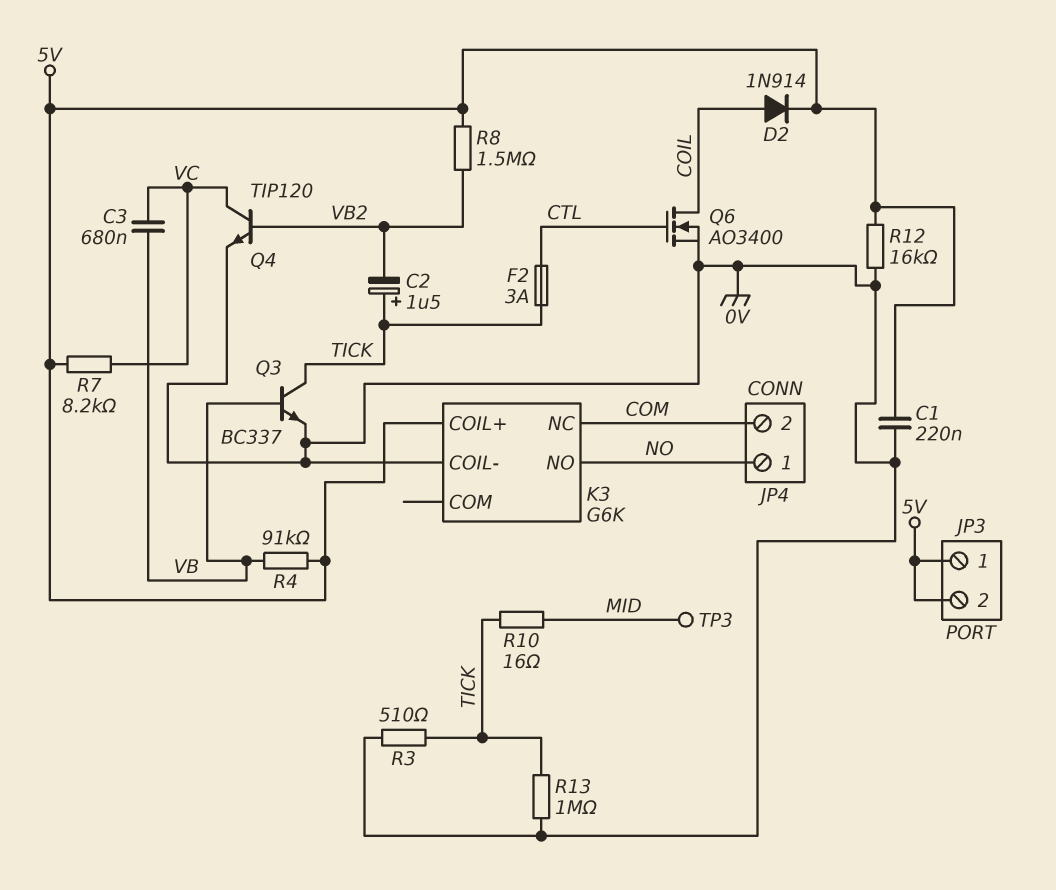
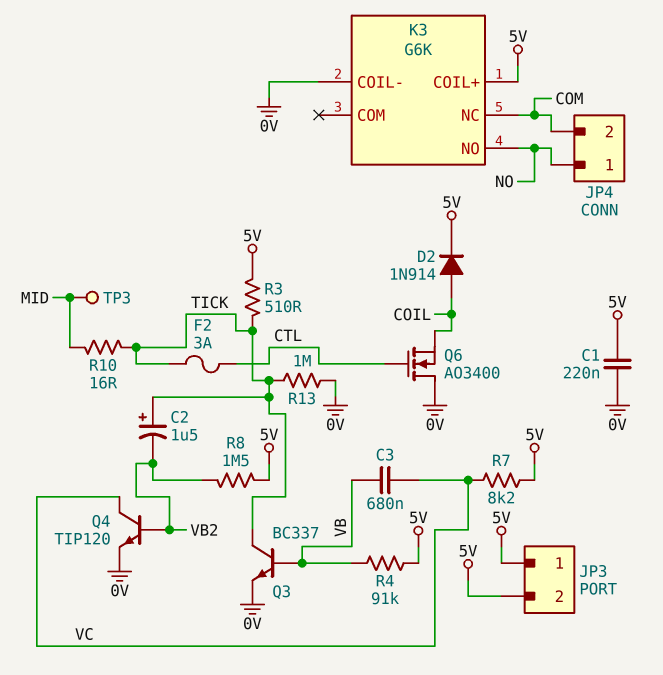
Q6: NMOS AO3400 (G CTL, D COIL, S 0V) -> NMOS AO3400 (G CTL, D 0V, S COIL)
R3: 510 (0V, TICK) -> 510 (5V, TICK)
R12: 16k (0V, 5V) -> none

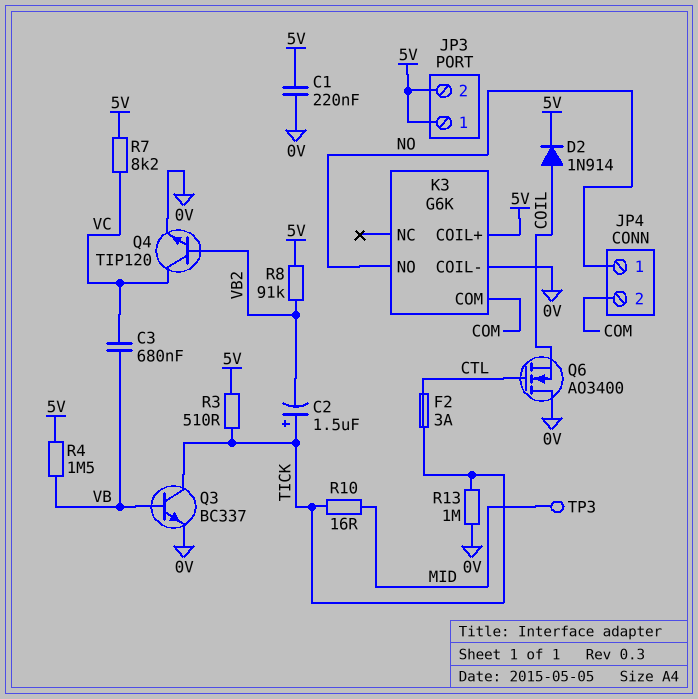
K3 pin COM: none -> COM
K3 pin NC: COM -> none
R4: 91k (5V, VB) -> 1.5M (5V, VB)
R8: 1.5M (5V, VB2) -> 91k (5V, VB2)

